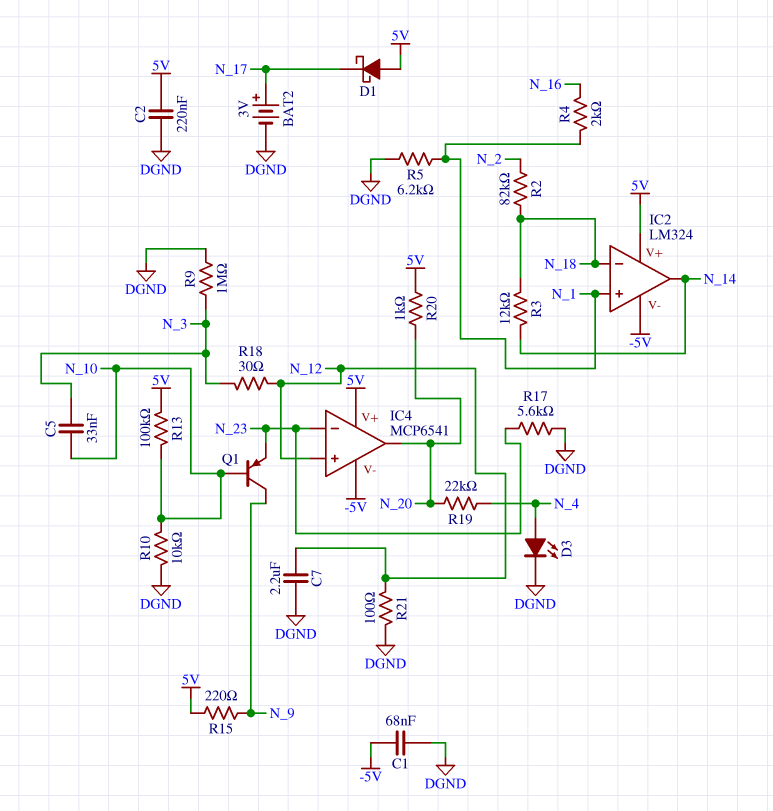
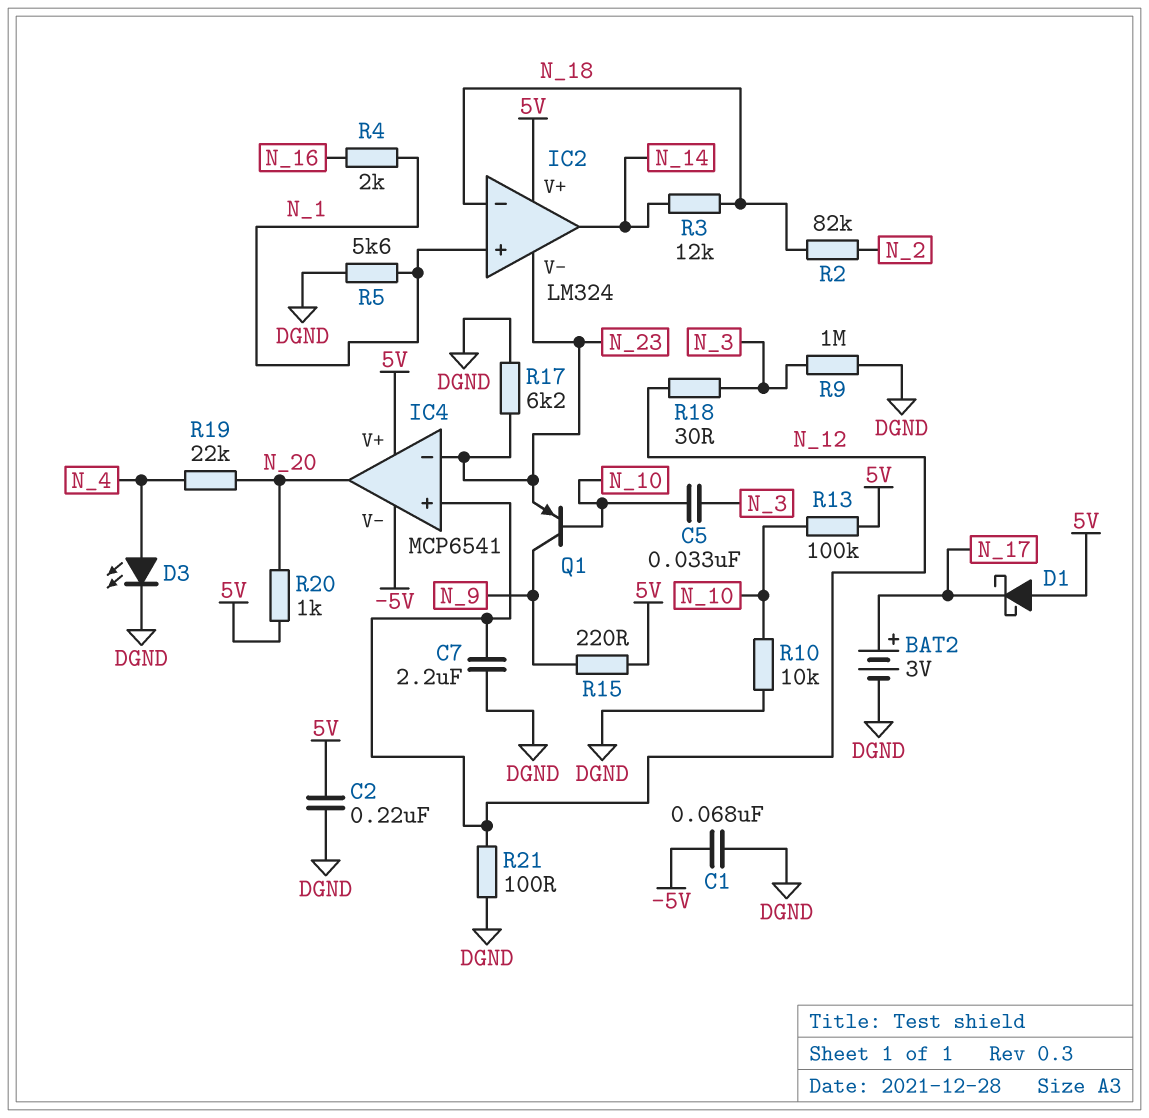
IC2 pin V-: -5V -> N_23
R5: 6.2k (DGND, N_1) -> 5.6k (DGND, N_1)
R17: 5.6k (DGND, N_23) -> 6.2k (DGND, N_23)

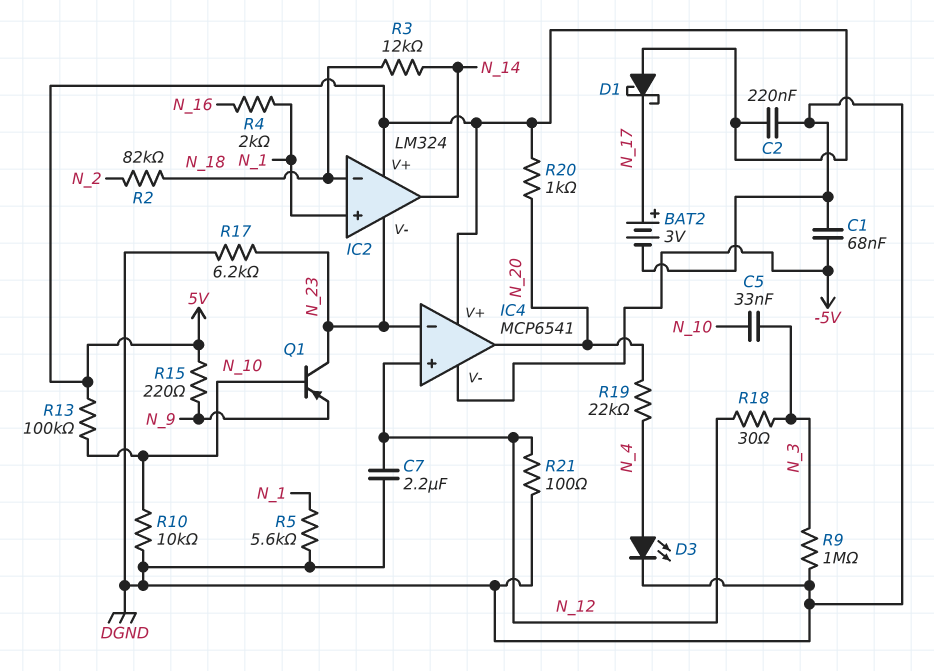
Q1: PNP (B N_10, C N_9, E N_23) -> PNP (B N_10, C N_23, E N_9)

